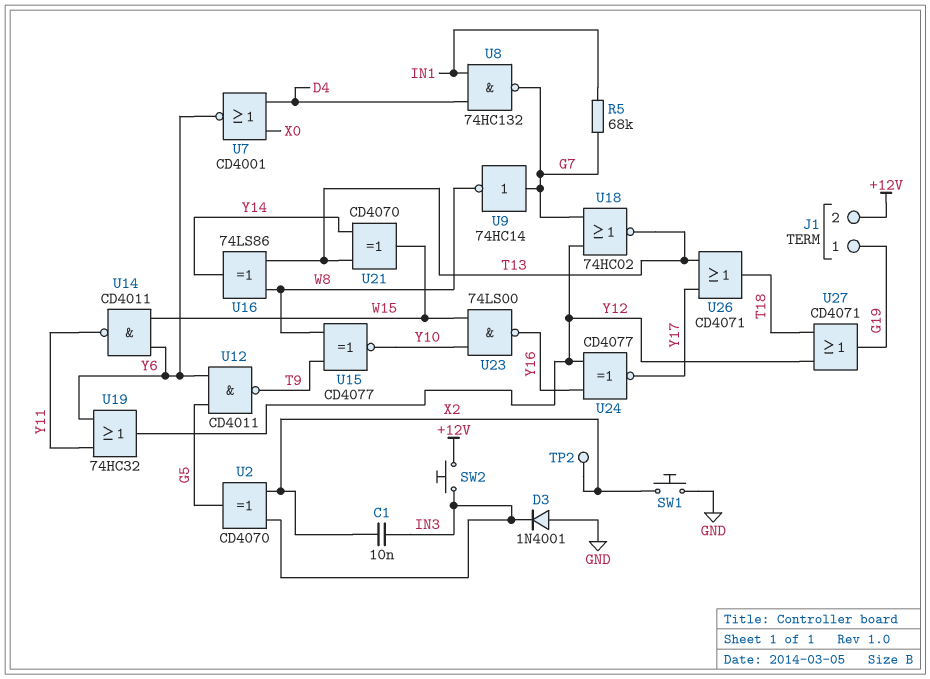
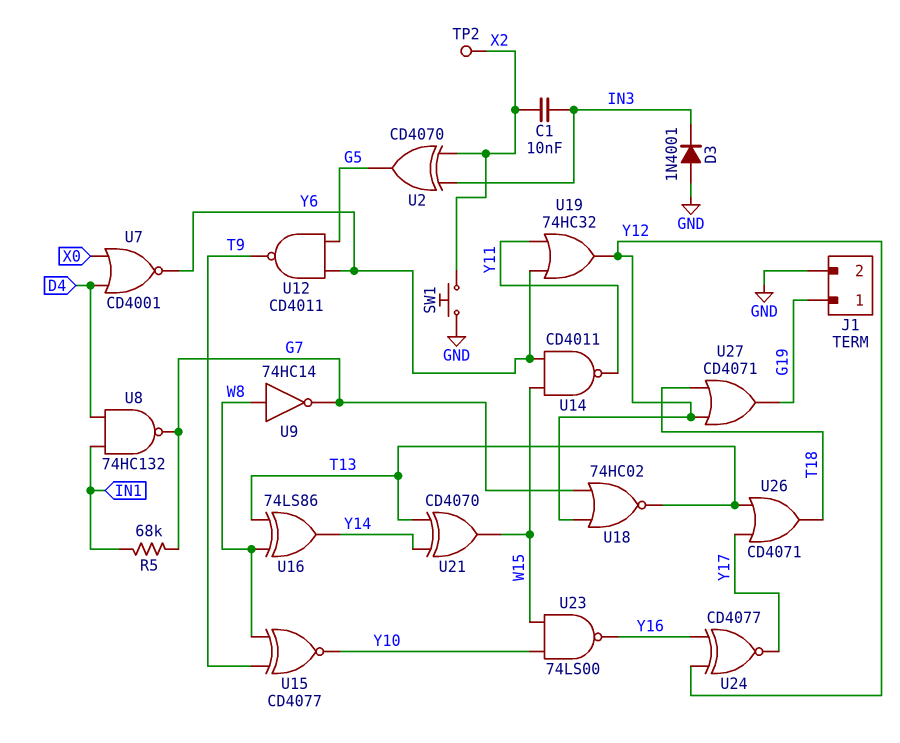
J1 pin 2: +12V -> GND
SW2: button (+12V, IN3) -> none
U9: NOT 74HC14 (in G7, out W8) -> NOT 74HC14 (in W8, out G7)

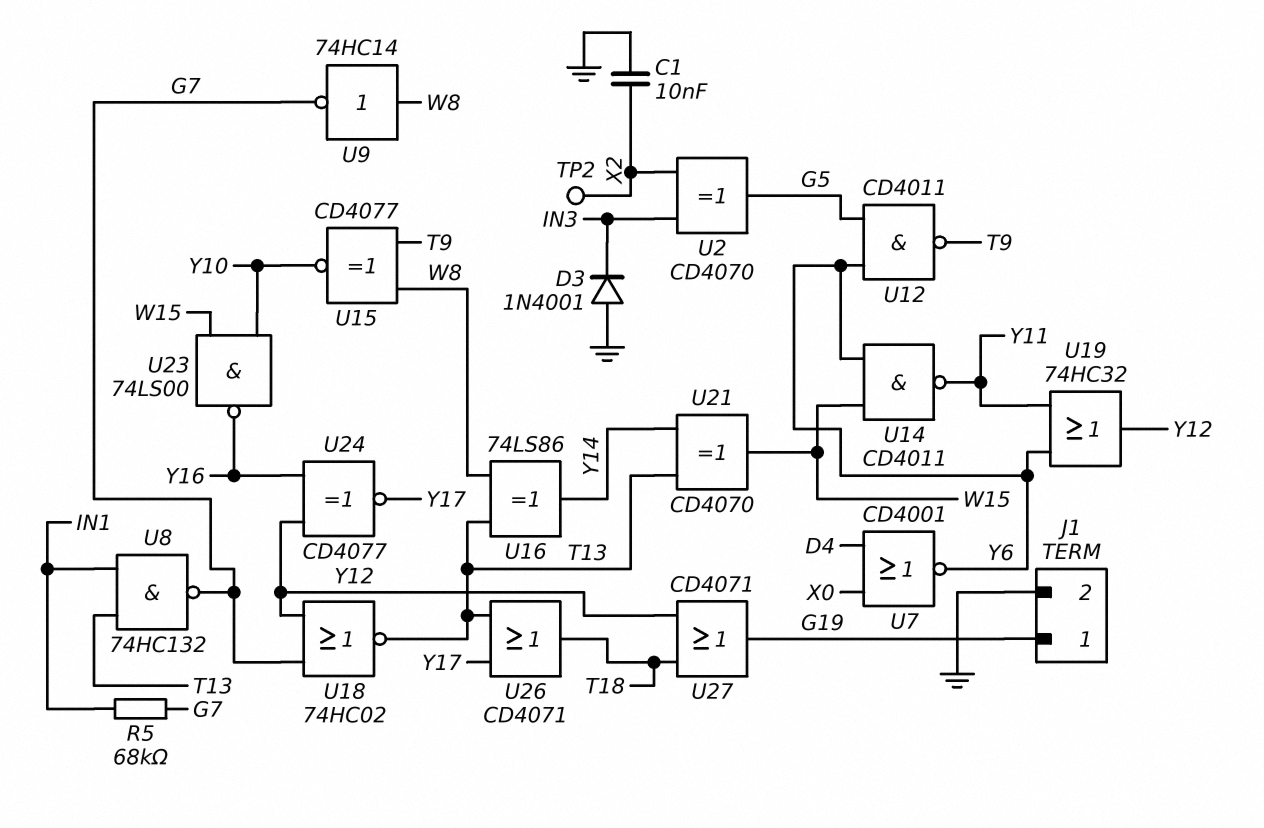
C1: 10nF (IN3, X2) -> 10nF (GND, X2)
SW1: button (GND, X2) -> none
U8: NAND 74HC132 (in D4, in IN1, out G7) -> NAND 74HC132 (in IN1, in T13, out G7)

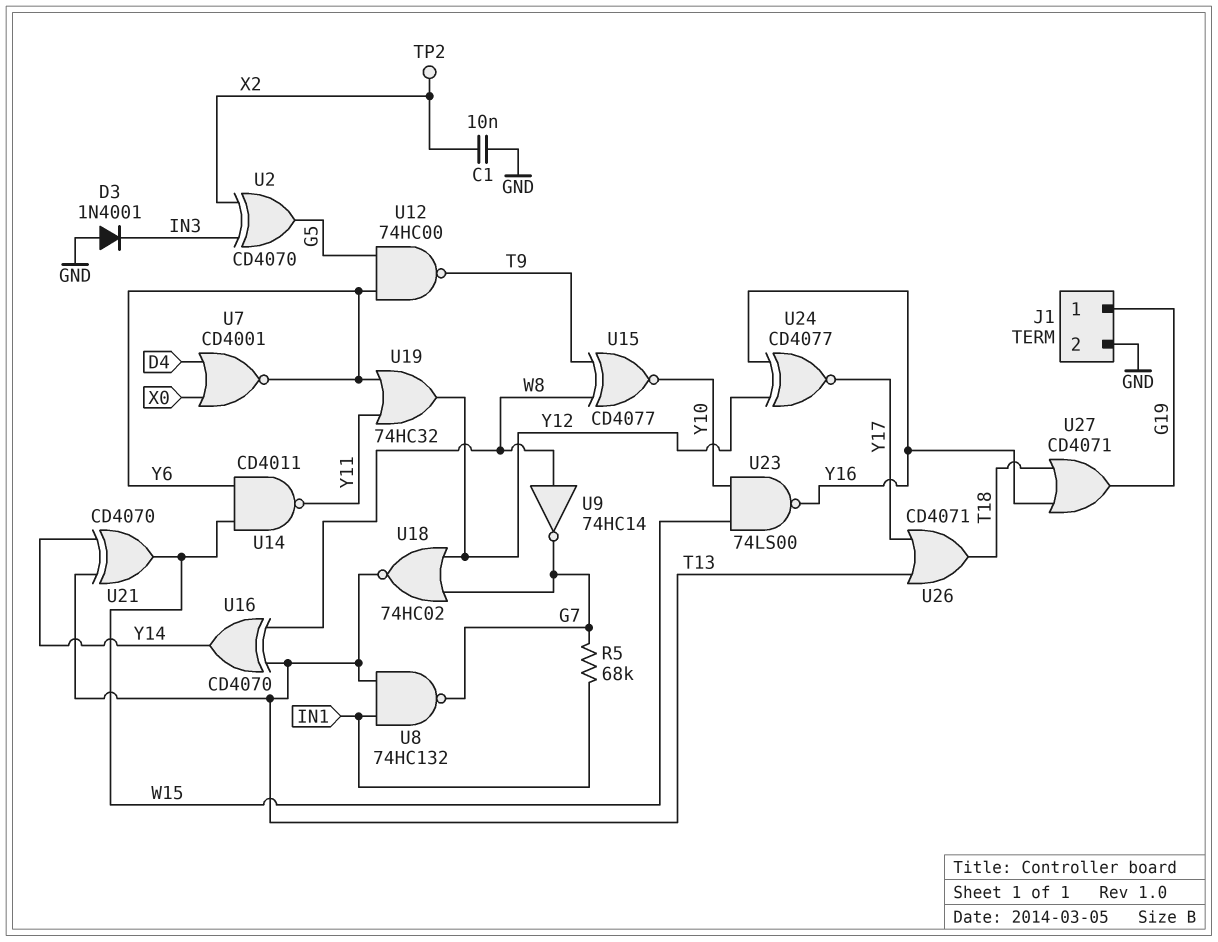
U12: NAND CD4011 (in G5, in Y6, out T9) -> NAND 74HC00 (in G5, in Y6, out T9)
U16: XOR 74LS86 (in T13, in W8, out Y14) -> XOR CD4070 (in T13, in W8, out Y14)
U27: OR CD4071 (in T18, in Y12, out G19) -> OR CD4071 (in T18, in Y16, out G19)

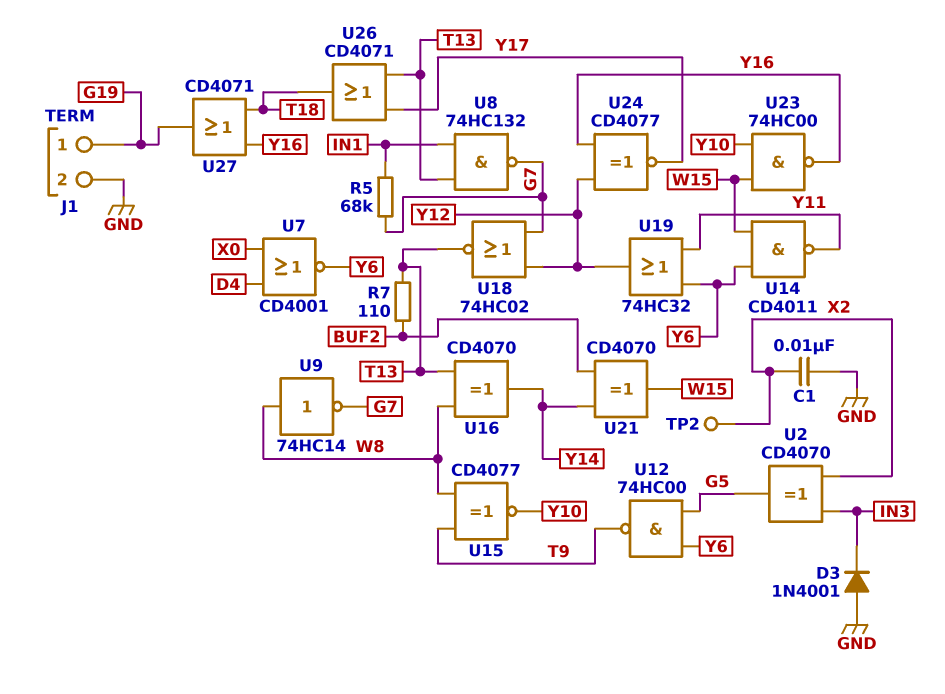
R7: none -> 110 (BUF2, T13)
U21: XOR CD4070 (in T13, in Y14, out W15) -> XOR CD4070 (in BUF2, in Y14, out W15)
U23: NAND 74LS00 (in W15, in Y10, out Y16) -> NAND 74HC00 (in W15, in Y10, out Y16)

